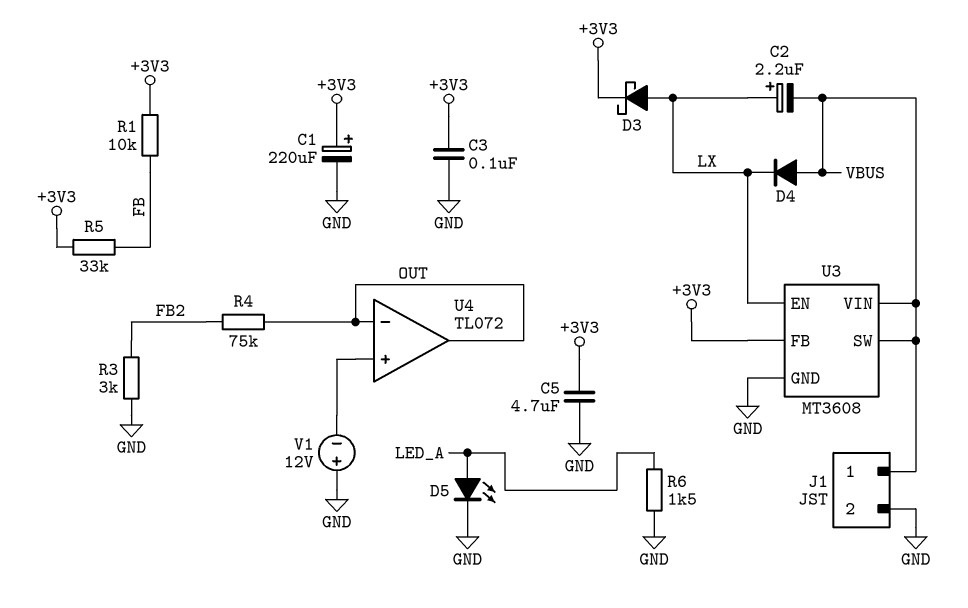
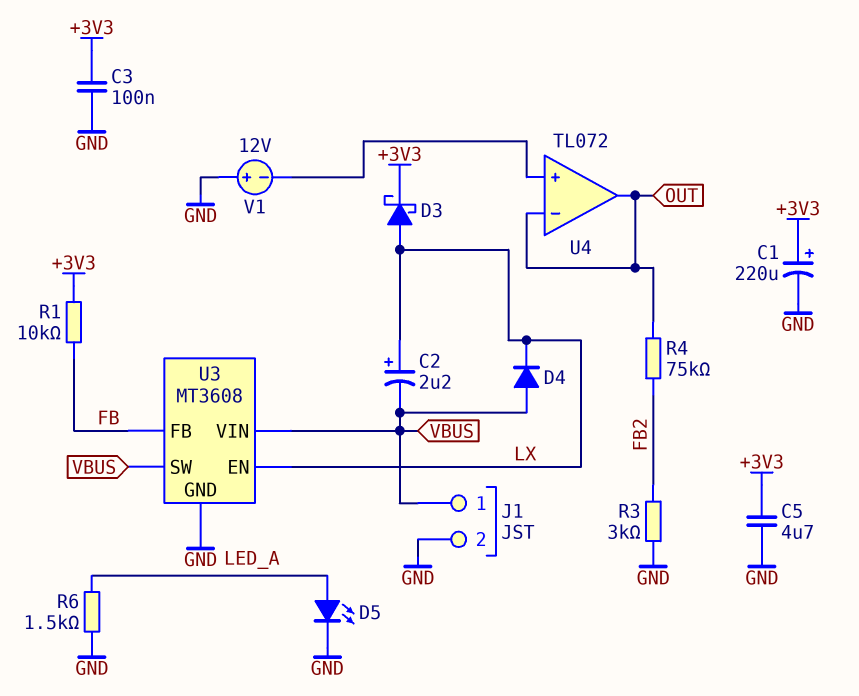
R5: 33k (+3V3, FB) -> none
U3 pin FB: +3V3 -> FB

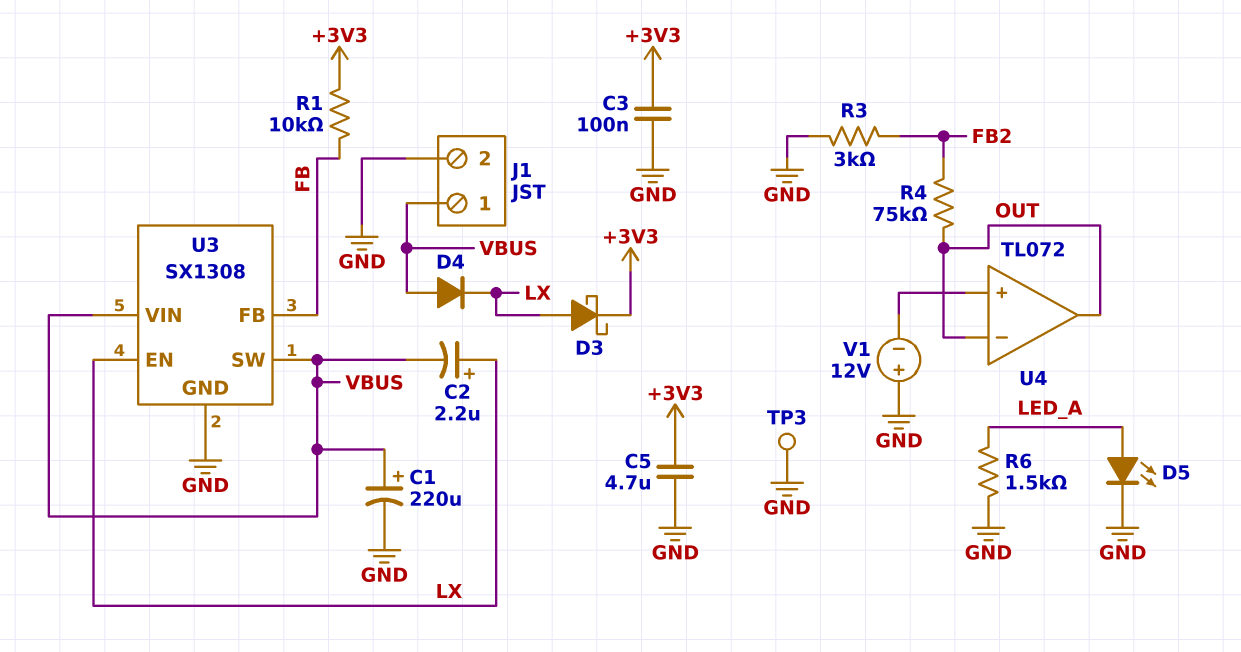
C1: 220uF (plus +3V3, minus GND) -> 220uF (plus VBUS, minus GND)
TP3: none -> test point (GND)
U3: MT3608 -> SX1308

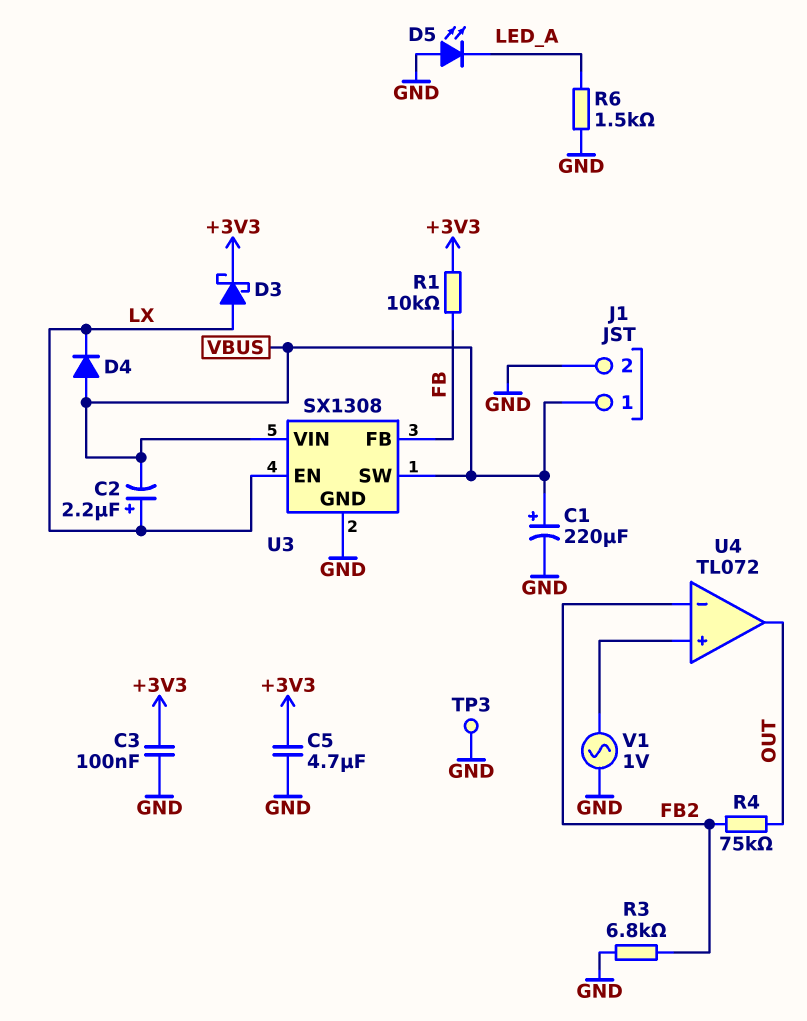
D5: LED (A LED_A, K GND) -> LED (A GND, K LED_A)
R3: 3k (FB2, GND) -> 6.8k (FB2, GND)
U4 pin in-: OUT -> FB2
V1: 12V (plus GND, minus U4/in+) -> AC 1V (GND, U4/in+)

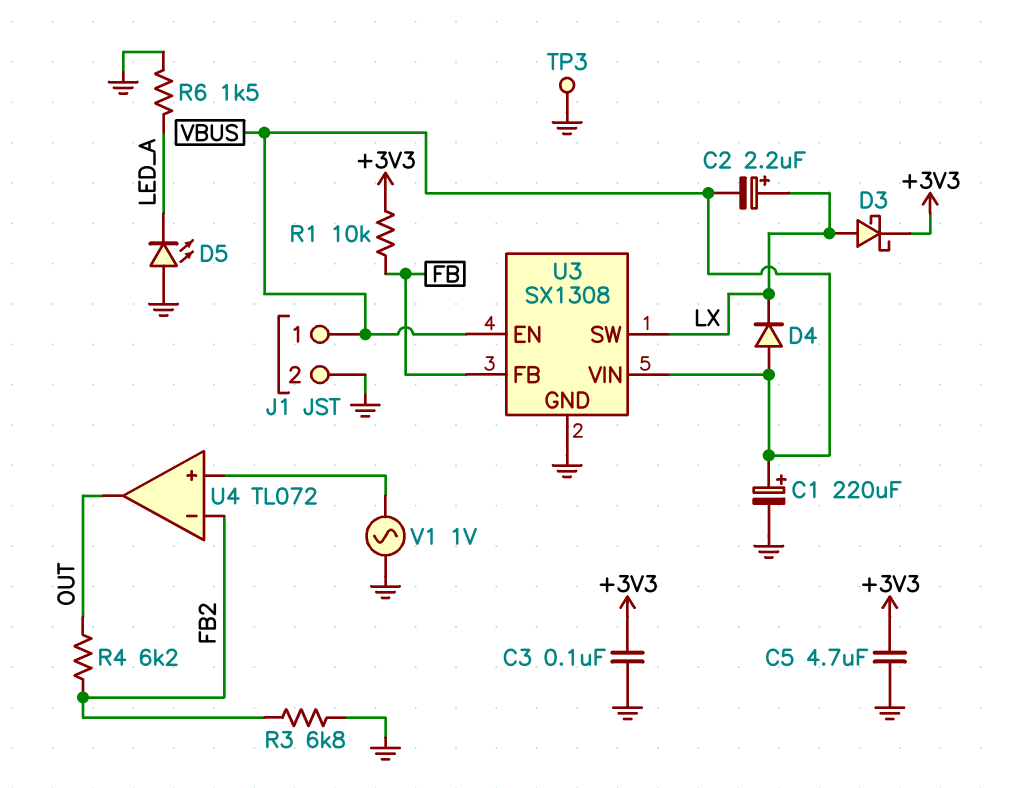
R4: 75k (FB2, OUT) -> 6.2k (FB2, OUT)
U3 pin EN: LX -> VBUS
U3 pin SW: VBUS -> LX

